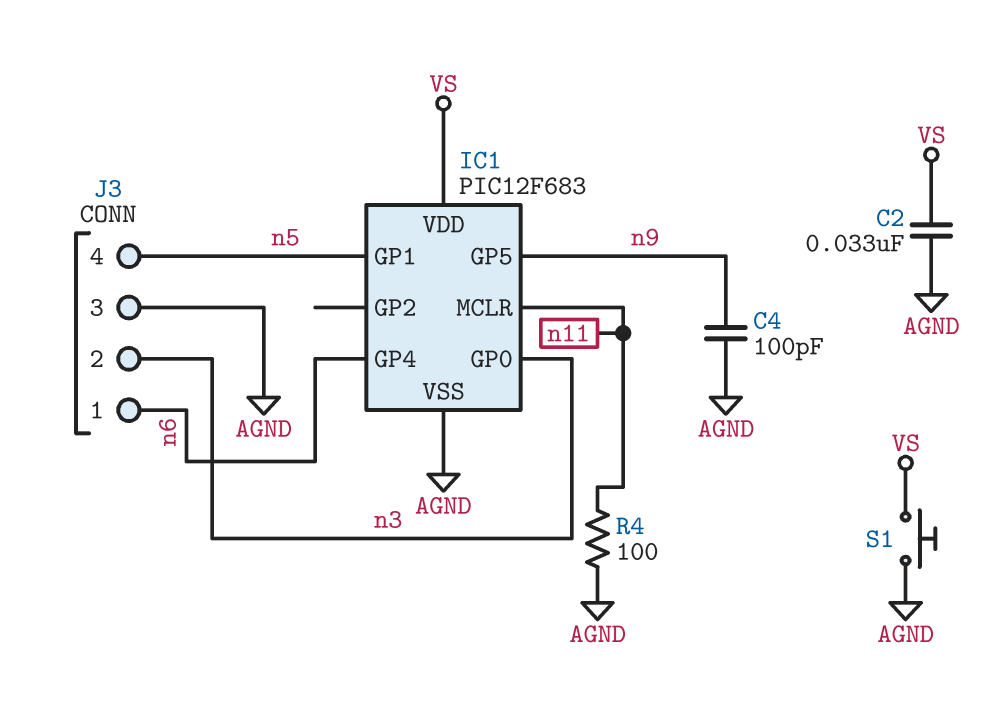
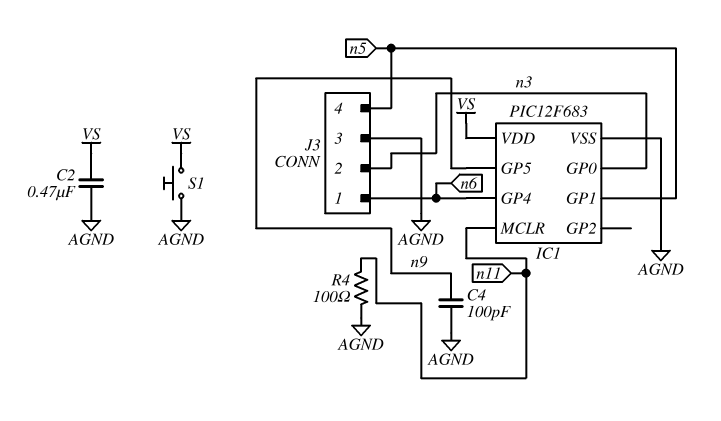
C2: 33nF (AGND, VS) -> 470nF (AGND, VS)

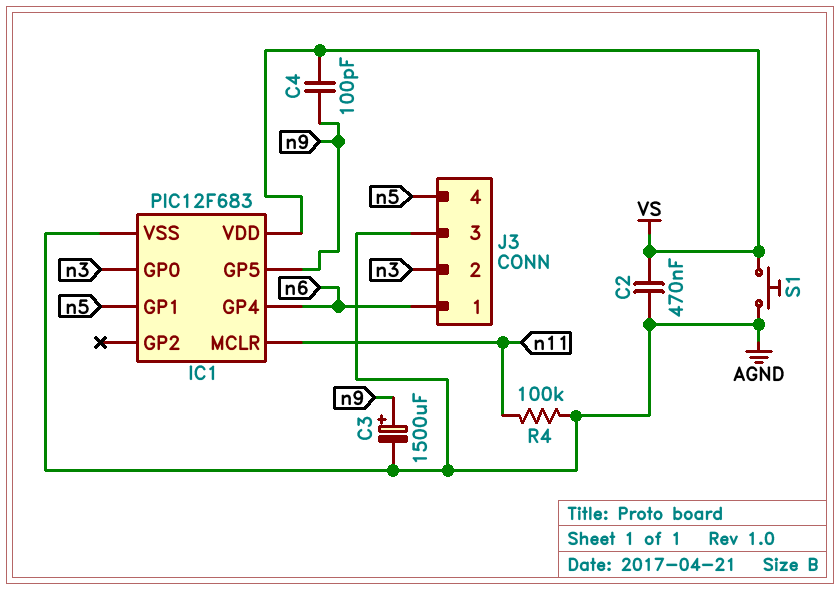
C3: none -> 1500uF (plus n9, minus AGND)
C4: 100pF (AGND, n9) -> 100pF (VS, n9)
R4: 100 (AGND, n11) -> 100k (AGND, n11)

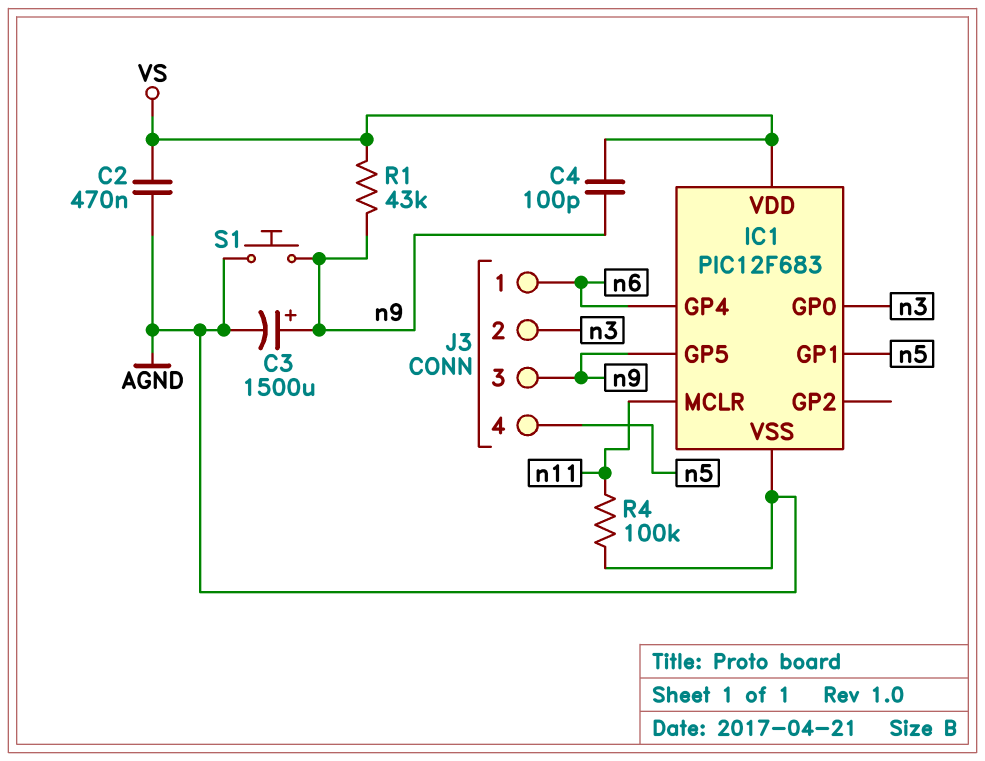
J3 pin 3: AGND -> n9
R1: none -> 43k (VS, n9)
S1: button (AGND, VS) -> button (AGND, n9)

